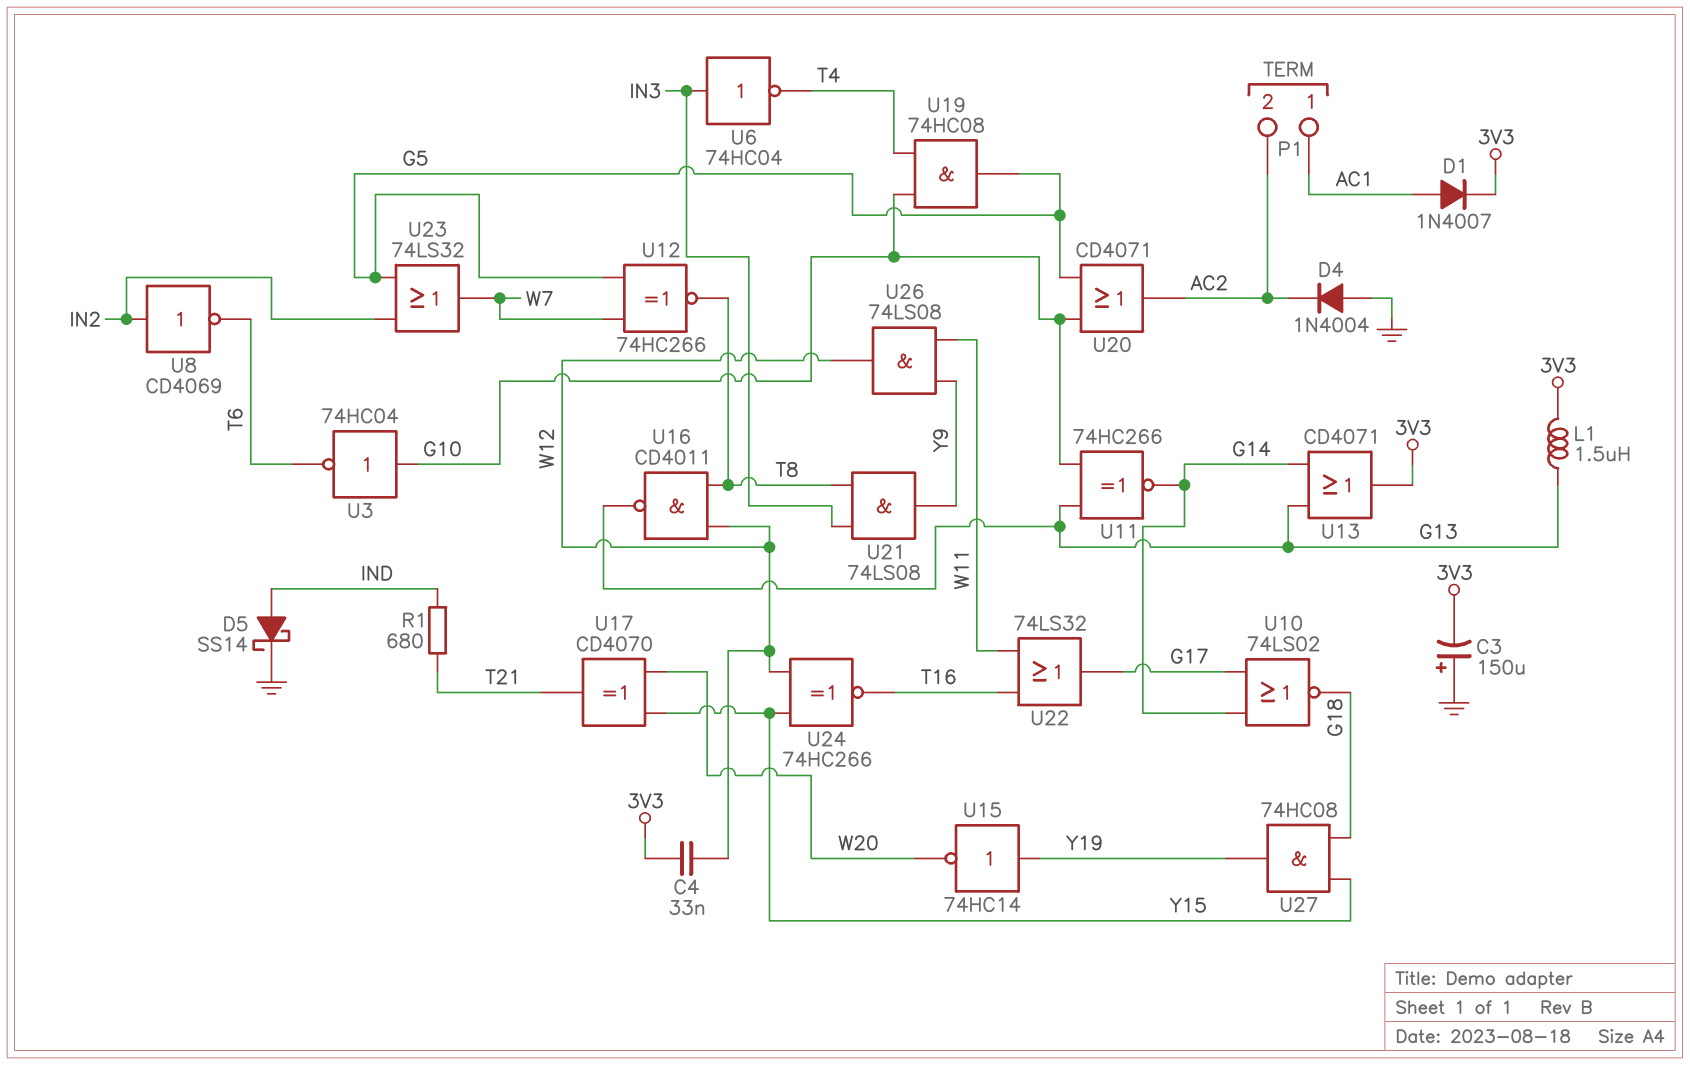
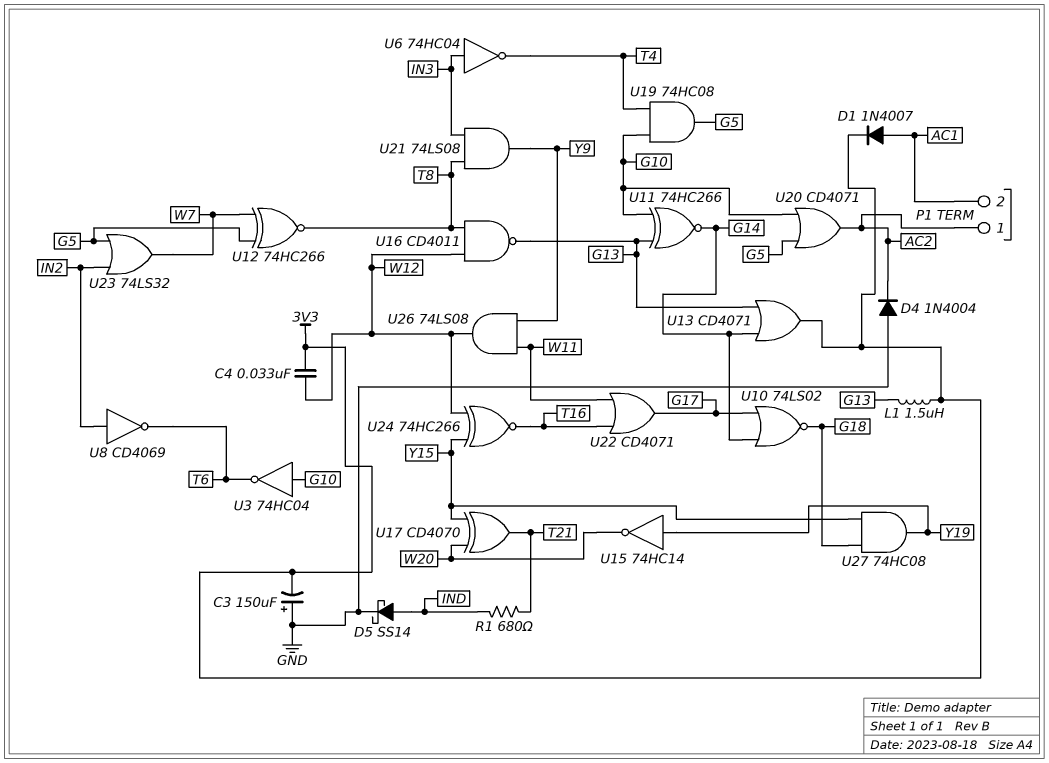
P1 pin 1: AC1 -> AC2
P1 pin 2: AC2 -> AC1
U22: OR 74LS32 (in T16, in W11, out G17) -> OR CD4071 (in T16, in W11, out G17)

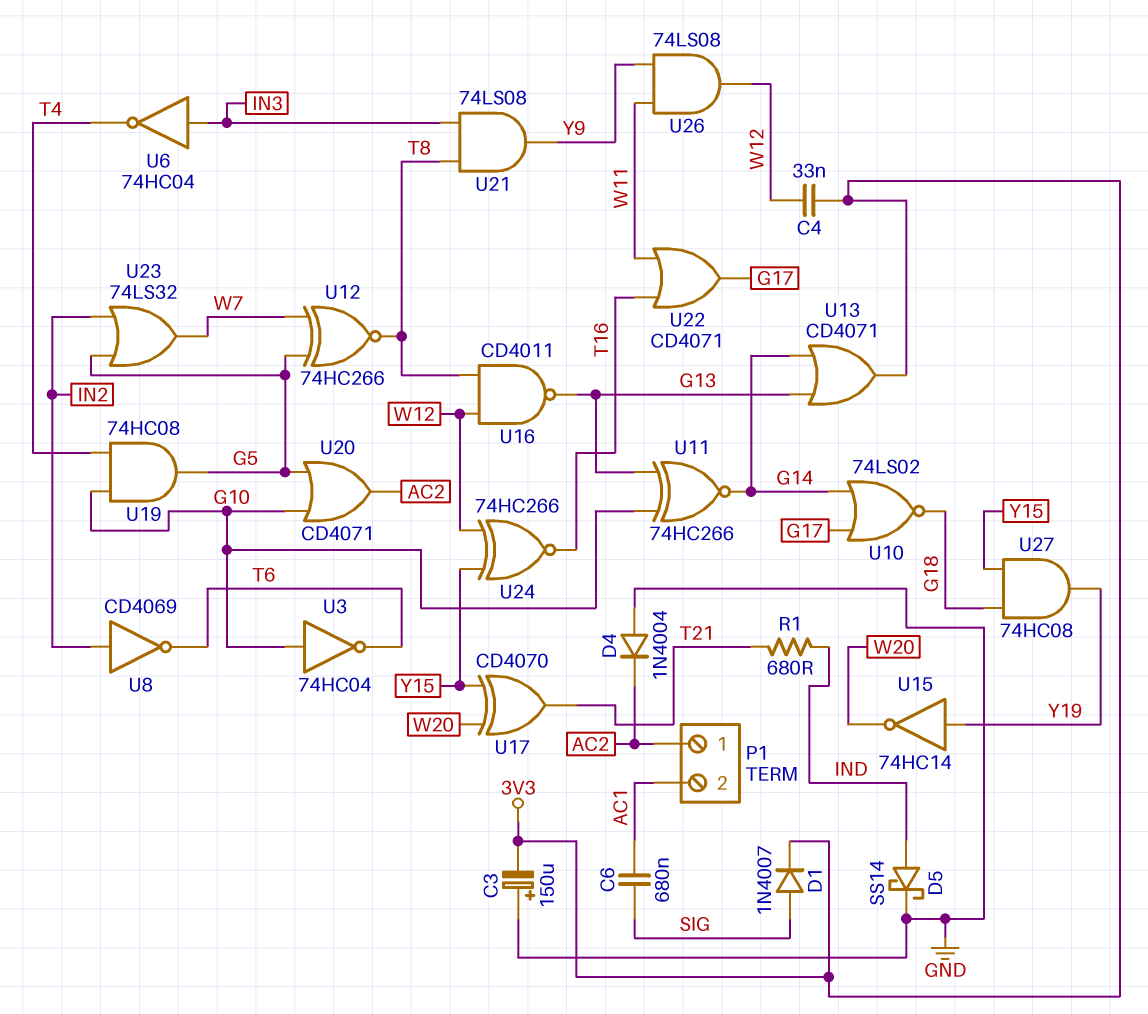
C6: none -> 680nF (AC1, SIG)
D1: diode 1N4007 (A AC1, K 3V3) -> diode 1N4007 (A SIG, K 3V3)
L1: 1.5uH (3V3, G13) -> none

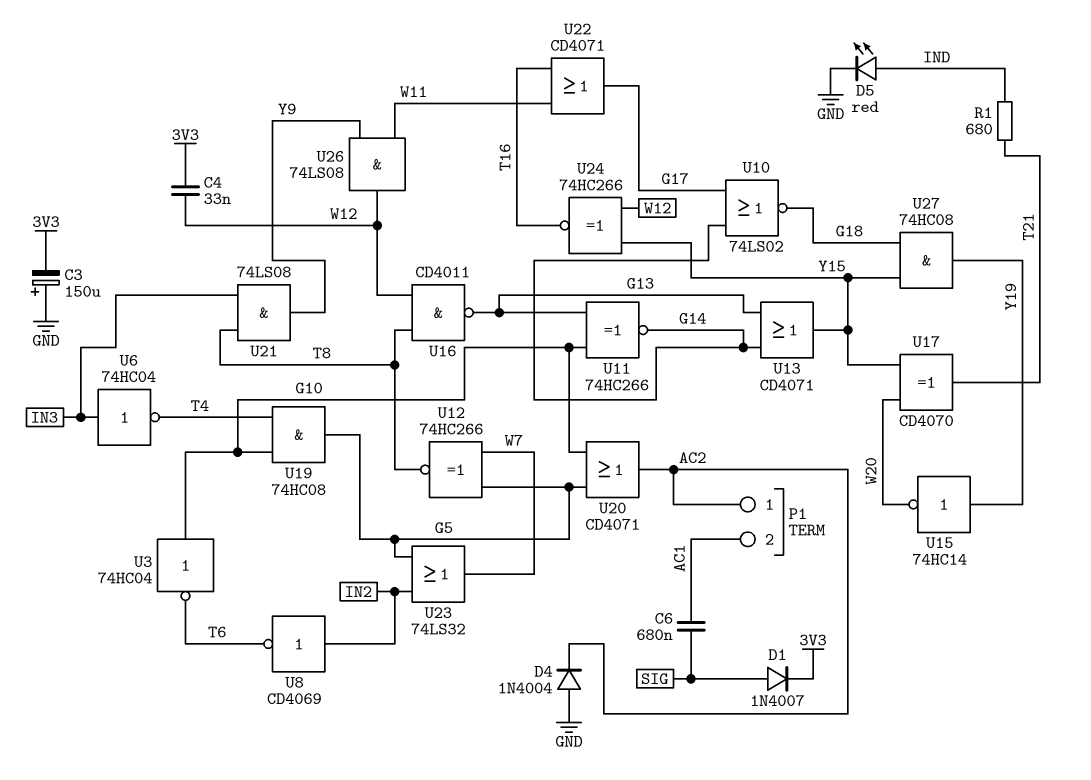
D5: schottky SS14 (A IND, K GND) -> LED red (A IND, K GND)
U13: OR CD4071 (in G13, in G14, out 3V3) -> OR CD4071 (in G13, in G14, out Y15)

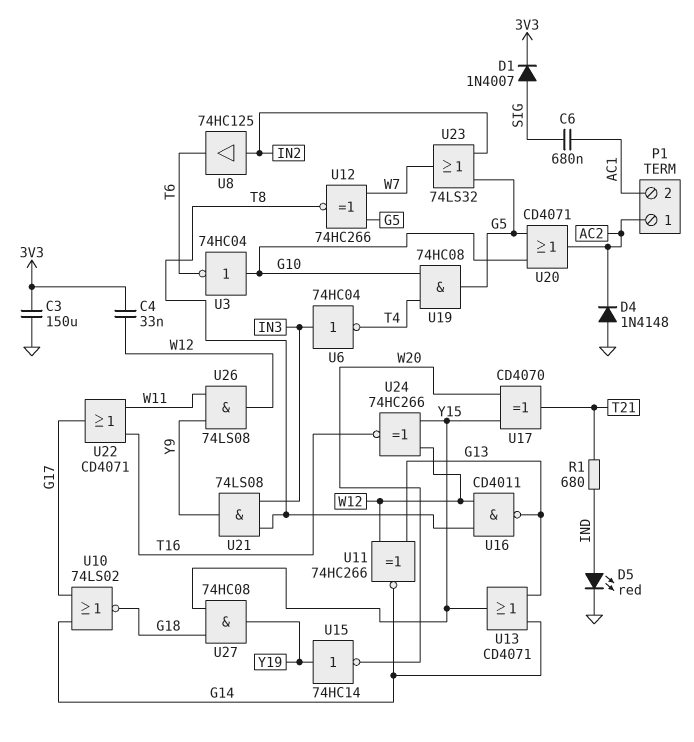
C3: 150uF (plus GND, minus 3V3) -> 150uF (3V3, GND)
D4: diode 1N4004 (A GND, K AC2) -> diode 1N4148 (A GND, K AC2)
U8: NOT CD4069 (in IN2, out T6) -> buffer 74HC125 (in IN2, out T6)
U11: XNOR 74HC266 (in G10, in G13, out G14) -> XNOR 74HC266 (in G13, in W12, out G14)

